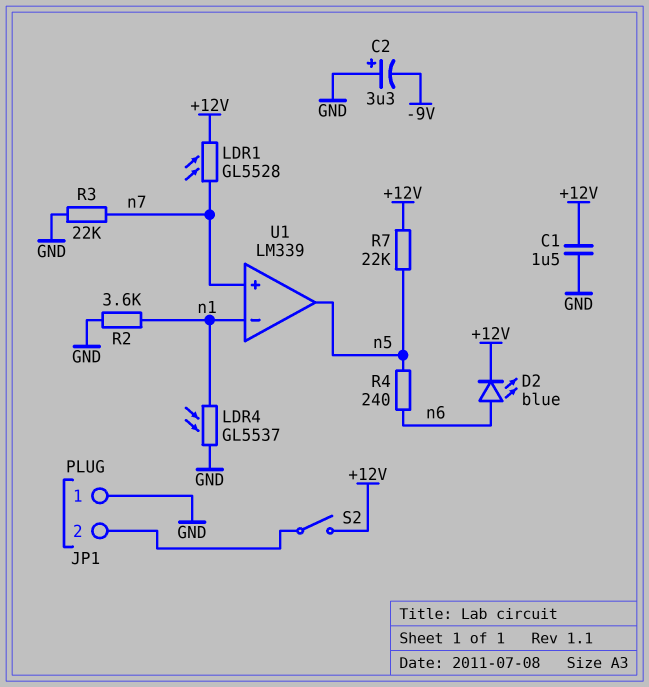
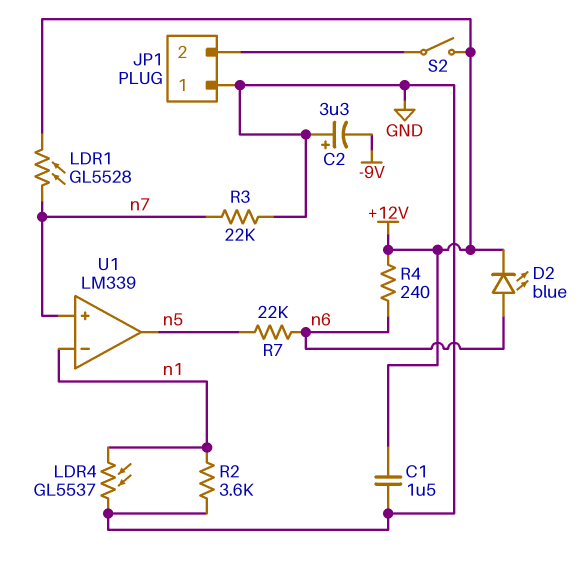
R4: 240 (n5, n6) -> 240 (+12V, n6)
R7: 22k (+12V, n5) -> 22k (n5, n6)

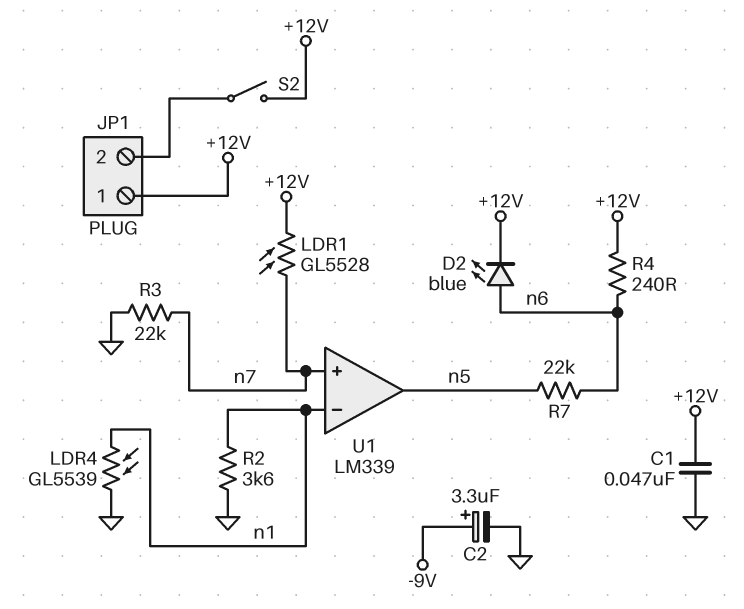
C1: 1.5uF (+12V, GND) -> 47nF (+12V, GND)
C2: 3.3uF (plus GND, minus -9V) -> 3.3uF (plus -9V, minus GND)
JP1 pin 1: GND -> +12V
LDR4: GL5537 (GND, n1) -> GL5539 (GND, n1)

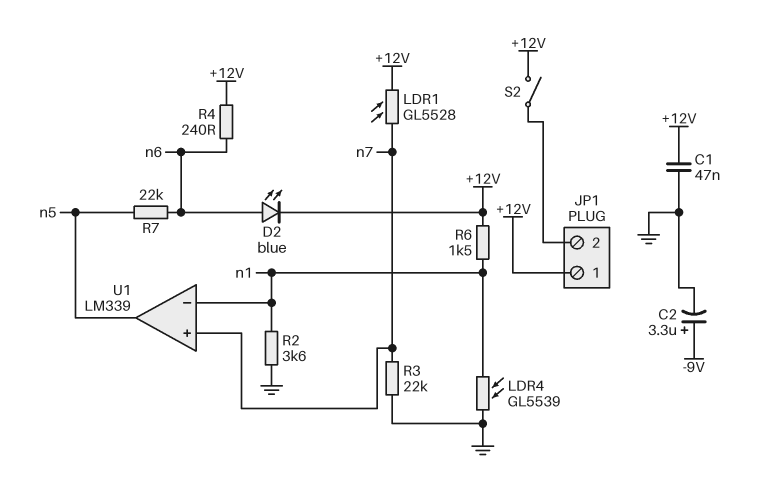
R6: none -> 1.5k (+12V, n1)

